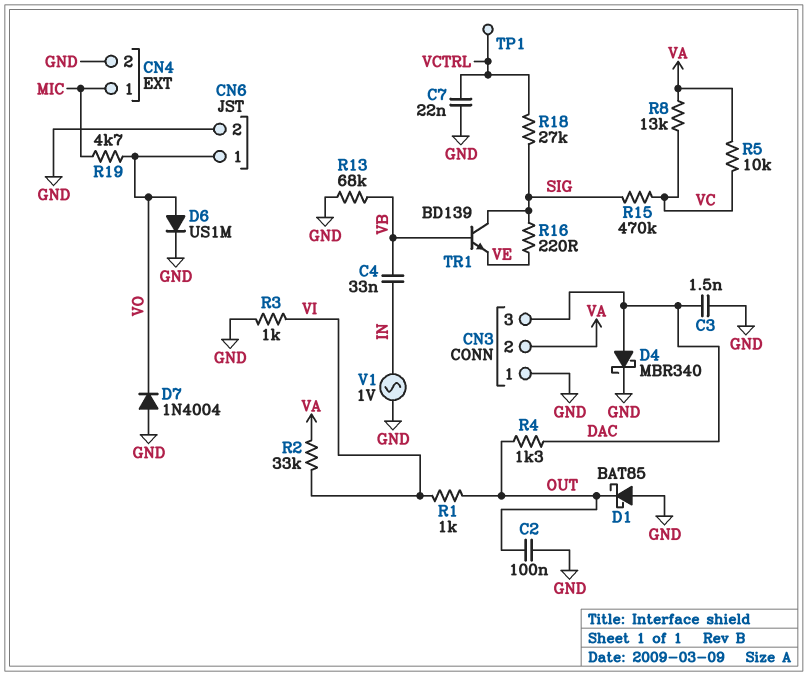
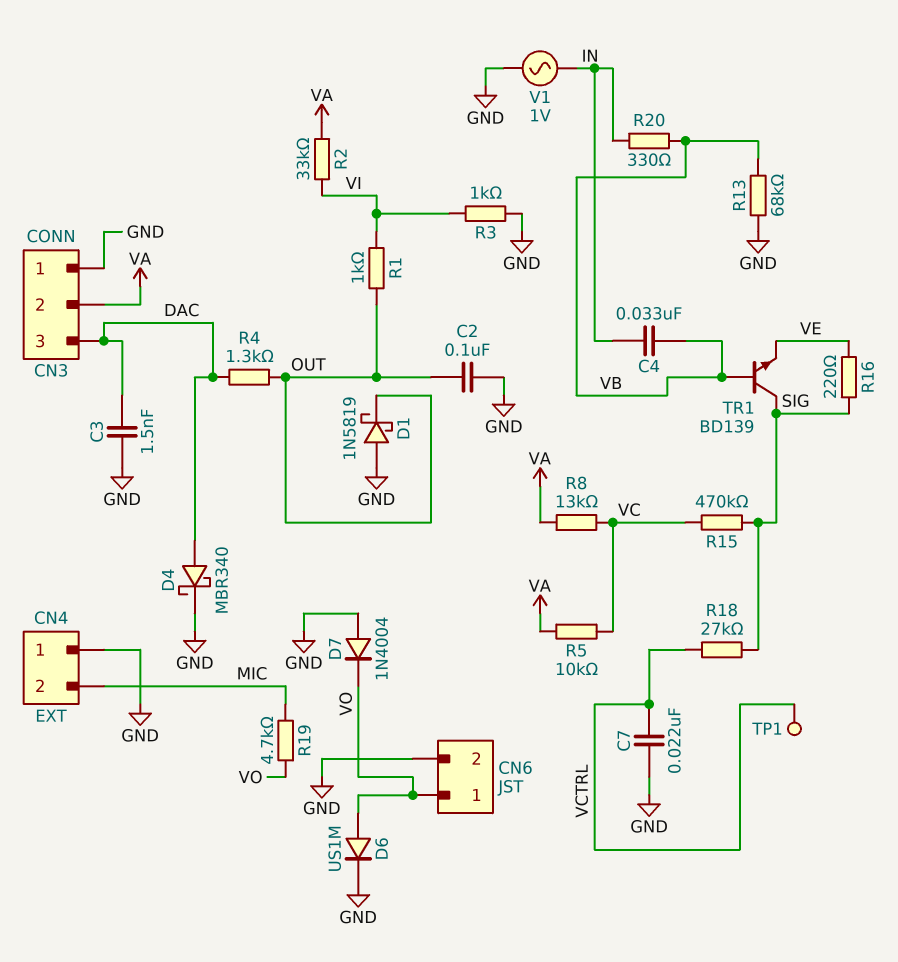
CN4 pin 1: MIC -> GND
CN4 pin 2: GND -> MIC
D1: schottky BAT85 (A GND, K OUT) -> schottky 1N5819 (A GND, K OUT)
R20: none -> 330 (IN, VB)

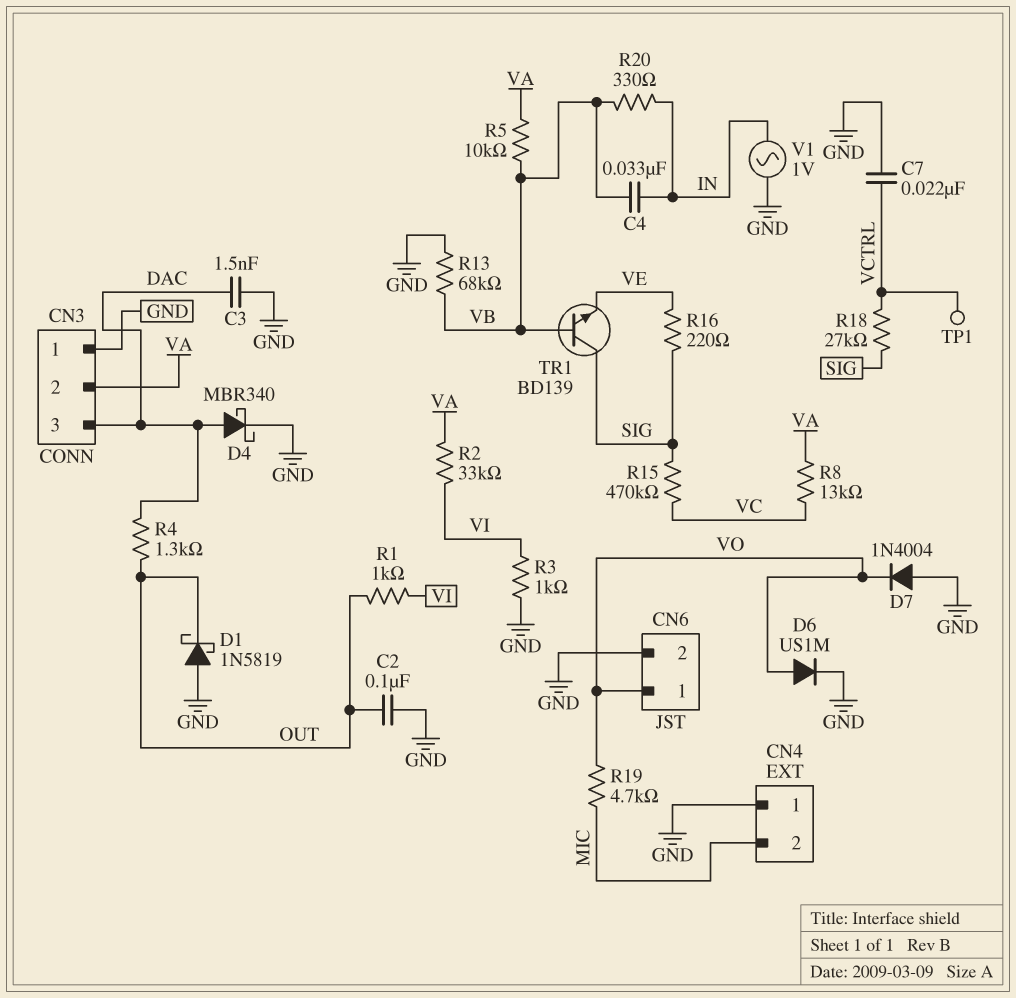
R5: 10k (VA, VC) -> 10k (VA, VB)

